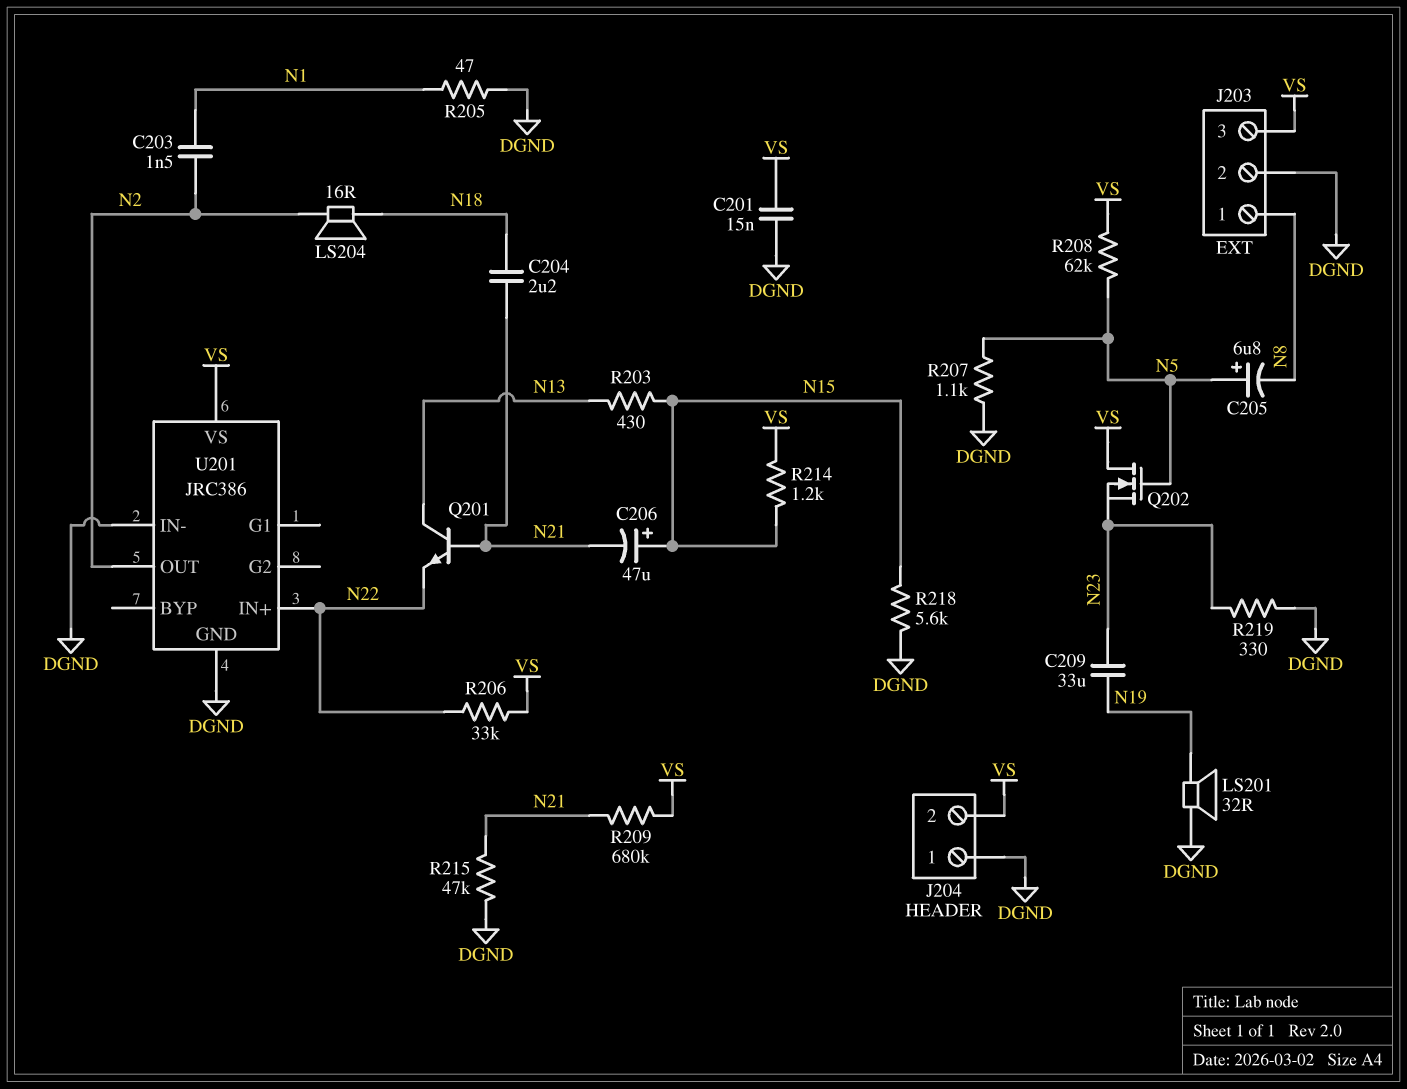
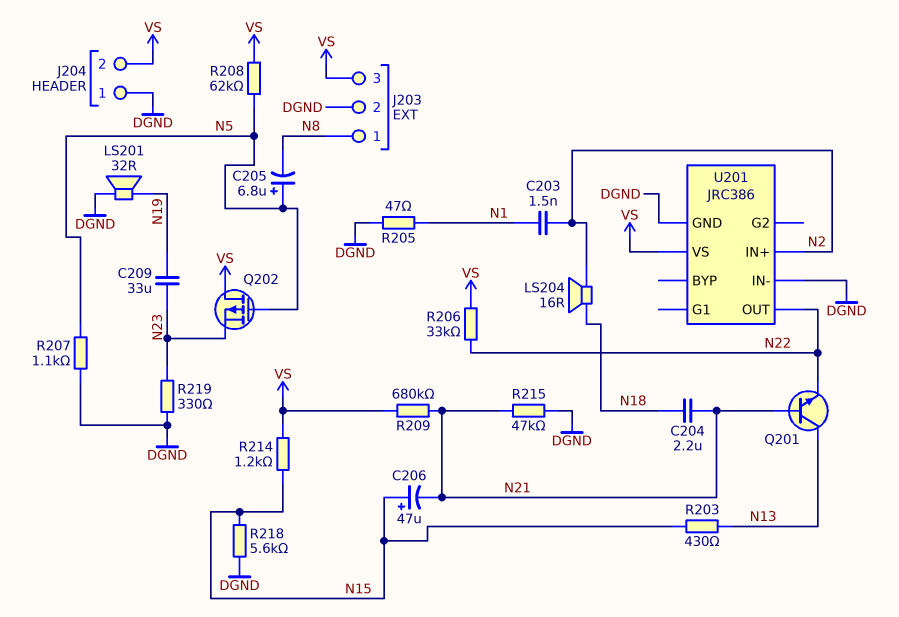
C201: 15nF (DGND, VS) -> none
Q202: NMOS (G N5, D VS, S N23) -> PMOS (G N5, D VS, S N23)
U201 pin IN+: N22 -> N2
U201 pin OUT: N2 -> N22

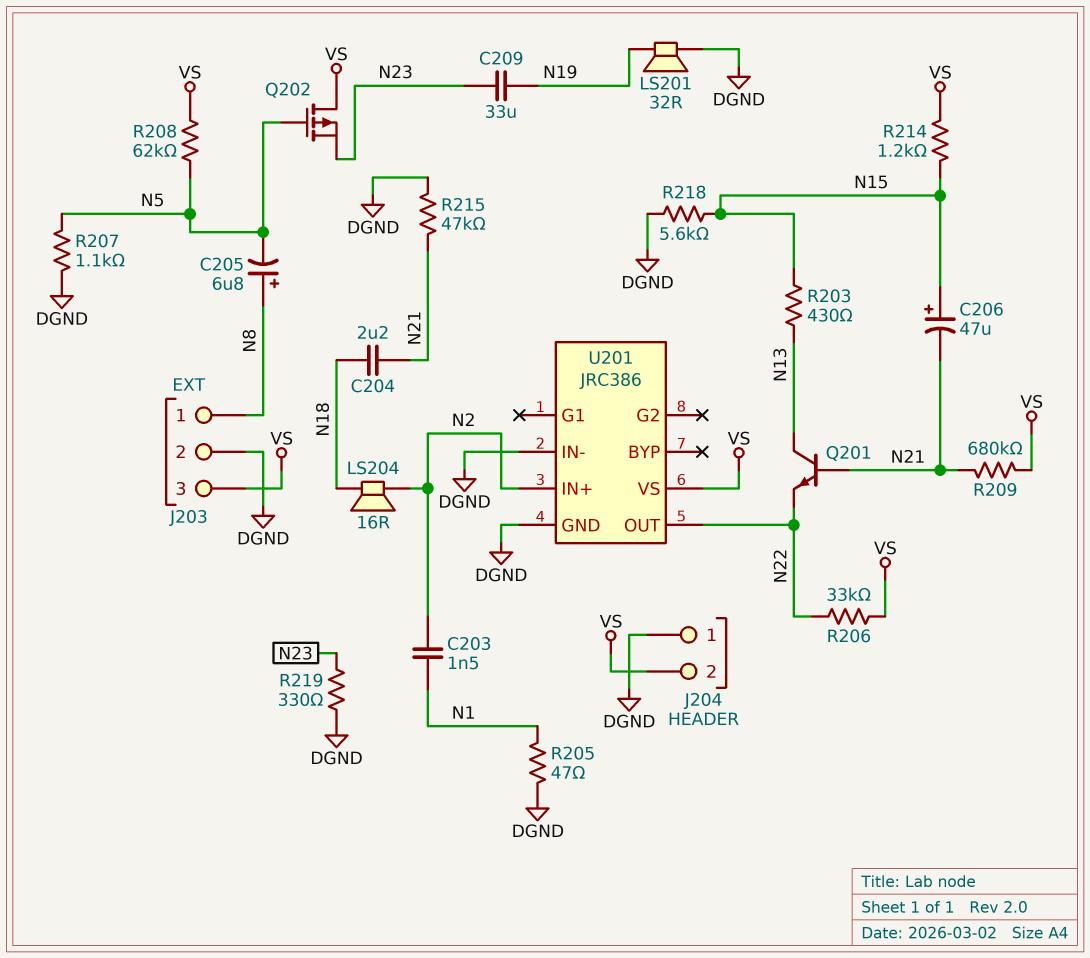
C205: 6.8uF (plus N5, minus N8) -> 6.8uF (plus N8, minus N5)

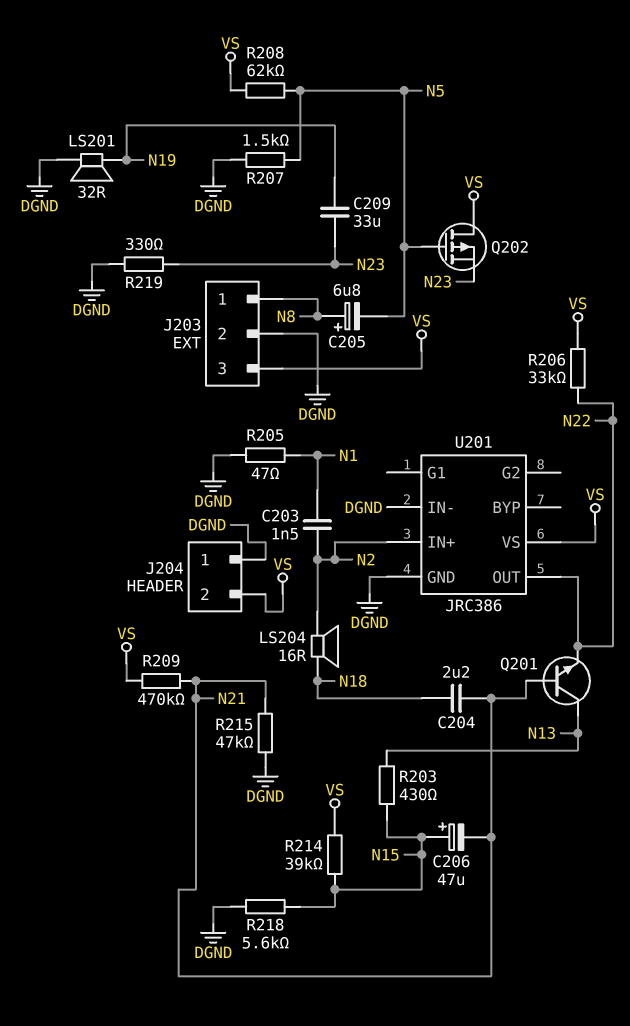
R207: 1.1k (DGND, N5) -> 1.5k (DGND, N5)
R209: 680k (N21, VS) -> 470k (N21, VS)
R214: 1.2k (N15, VS) -> 39k (N15, VS)

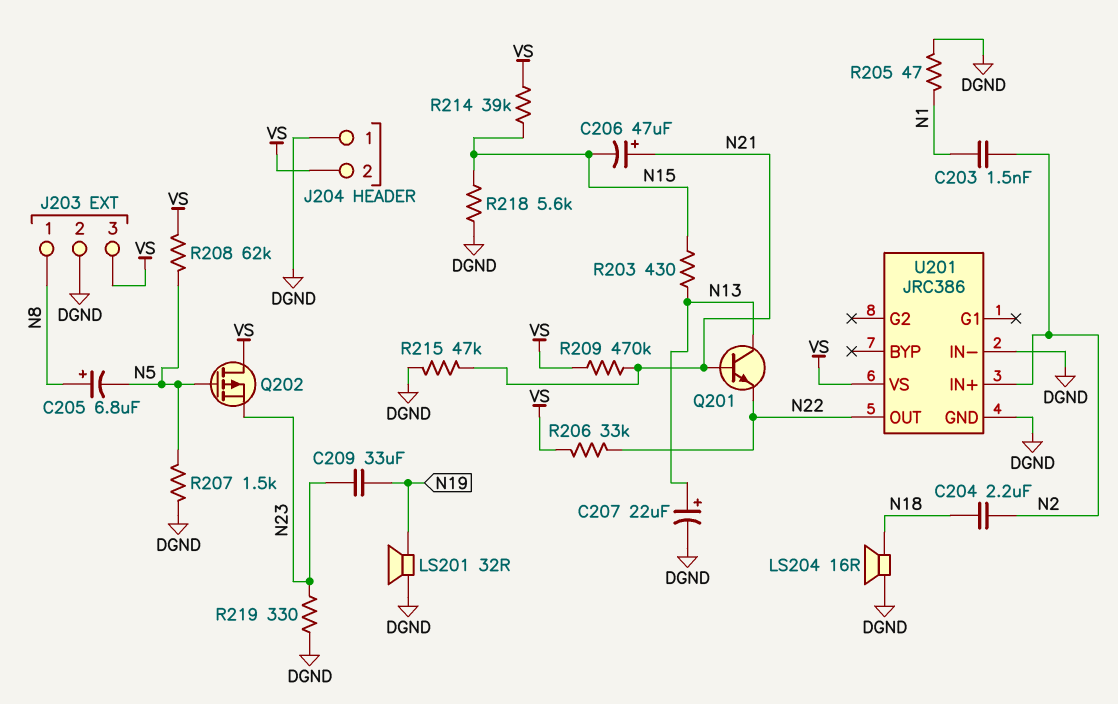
C204: 2.2uF (N18, N21) -> 2.2uF (N2, N18)
C206: 47uF (plus N15, minus N21) -> 47uF (plus N21, minus N15)
C207: none -> 22uF (plus N13, minus DGND)
LS204: speaker 16R (N2, N18) -> speaker 16R (DGND, N18)

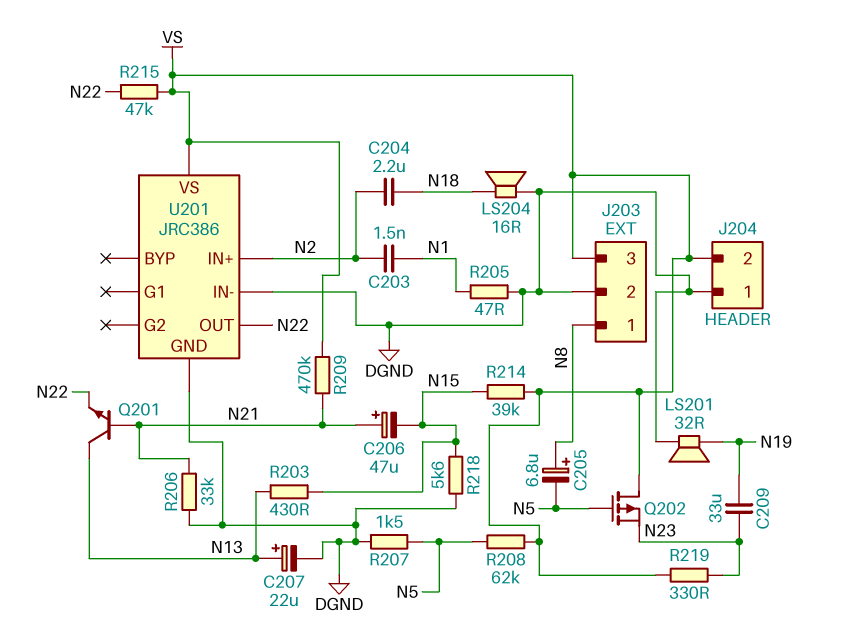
R206: 33k (N22, VS) -> 33k (DGND, N21)
R215: 47k (DGND, N21) -> 47k (N22, VS)
R219: 330 (DGND, N23) -> 330 (N23, VS)

